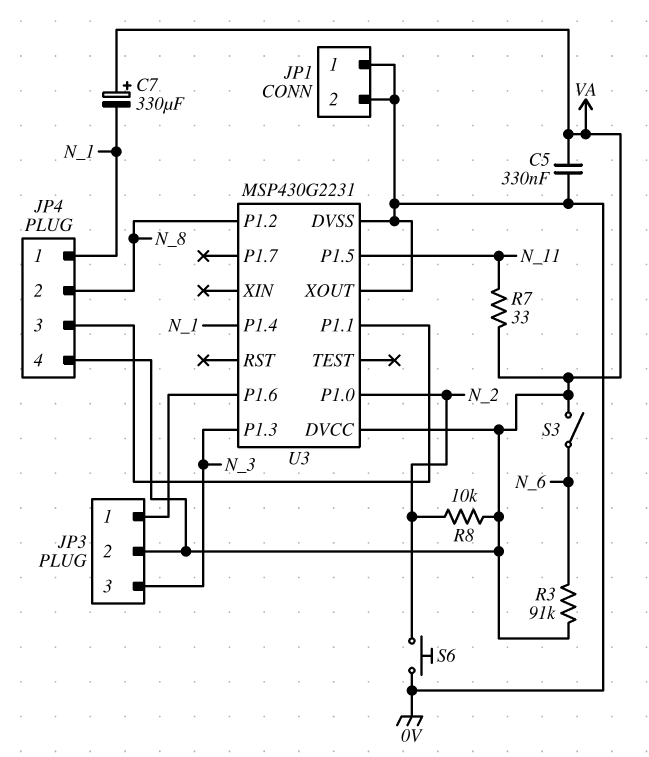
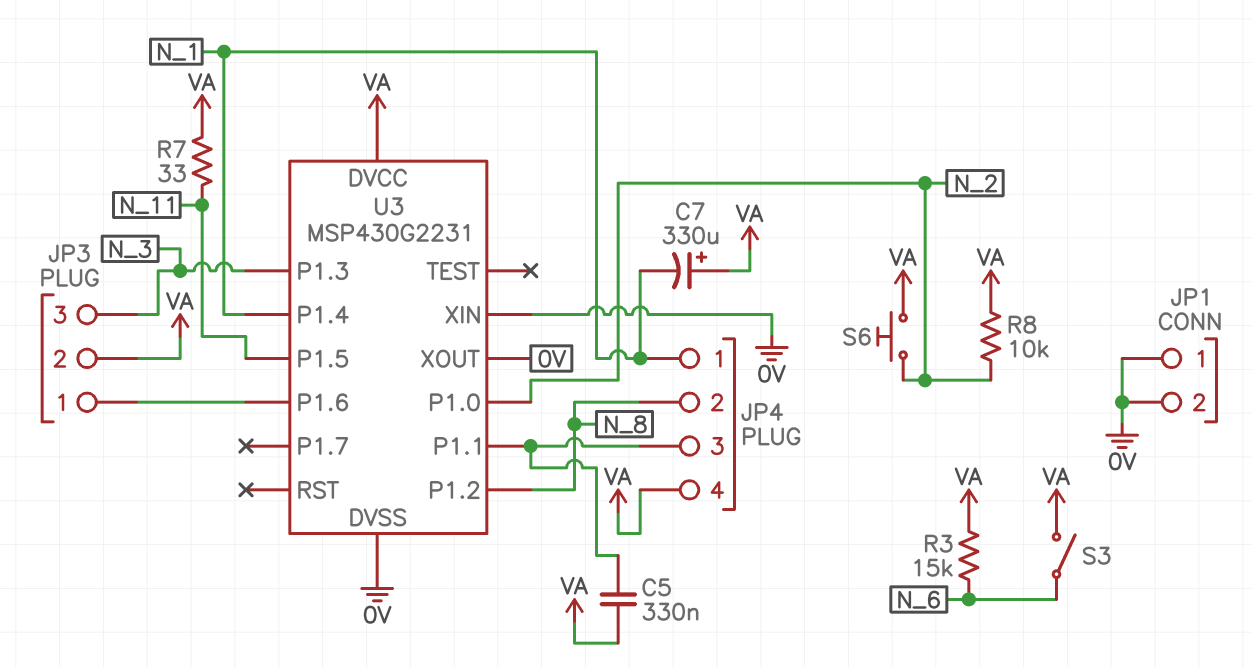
C5: 330nF (0V, VA) -> 330nF (JP4/3, VA)
R3: 91k (N_6, VA) -> 15k (N_6, VA)
S6: button (0V, N_2) -> button (N_2, VA)
U3 pin XIN: none -> 0V

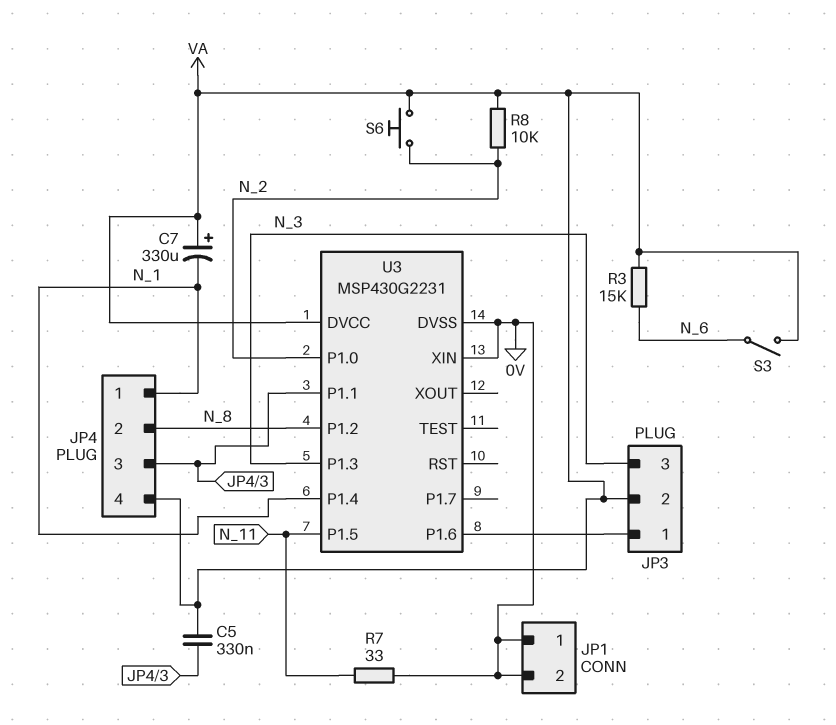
R7: 33 (N_11, VA) -> 33 (0V, N_11)
U3 pin XOUT: 0V -> none

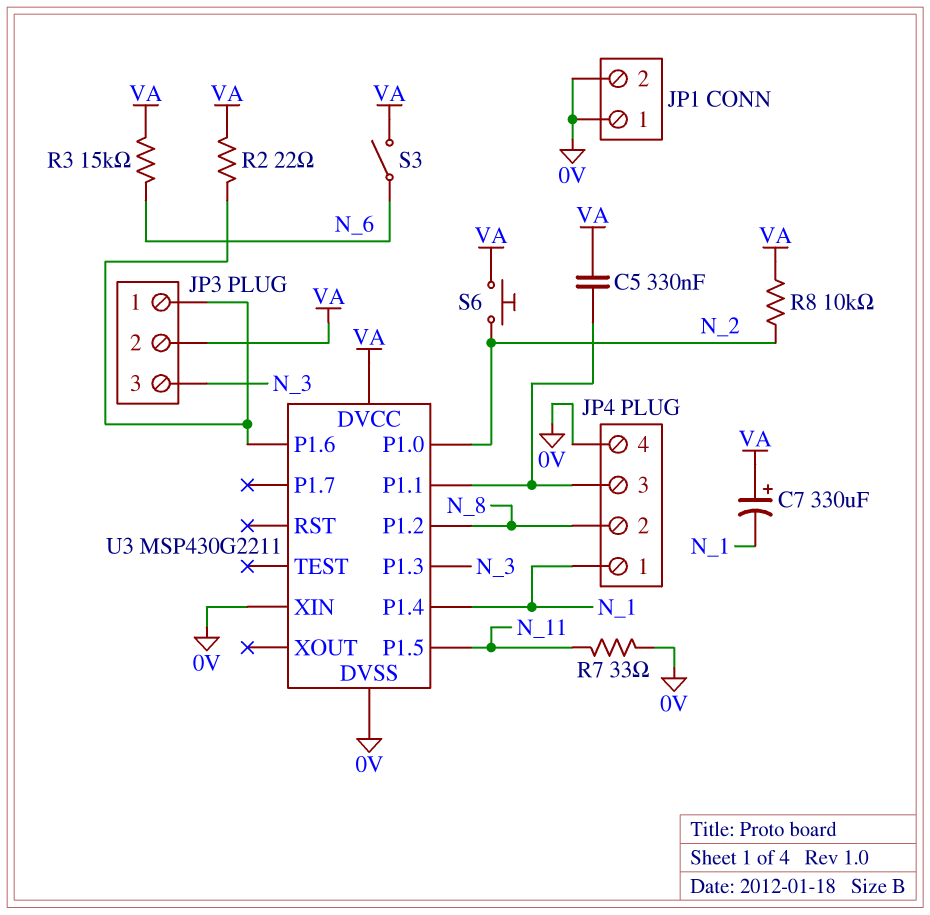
JP4 pin 4: VA -> 0V
R2: none -> 22 (JP3/1, VA)
U3: MSP430G2231 -> MSP430G2211

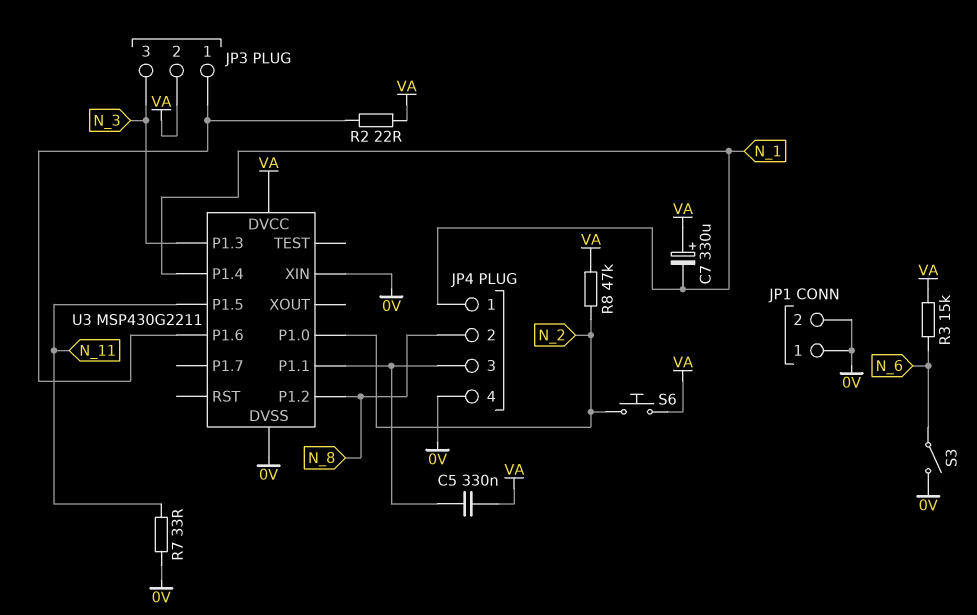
R8: 10k (N_2, VA) -> 47k (N_2, VA)
S3: switch (N_6, VA) -> switch (0V, N_6)

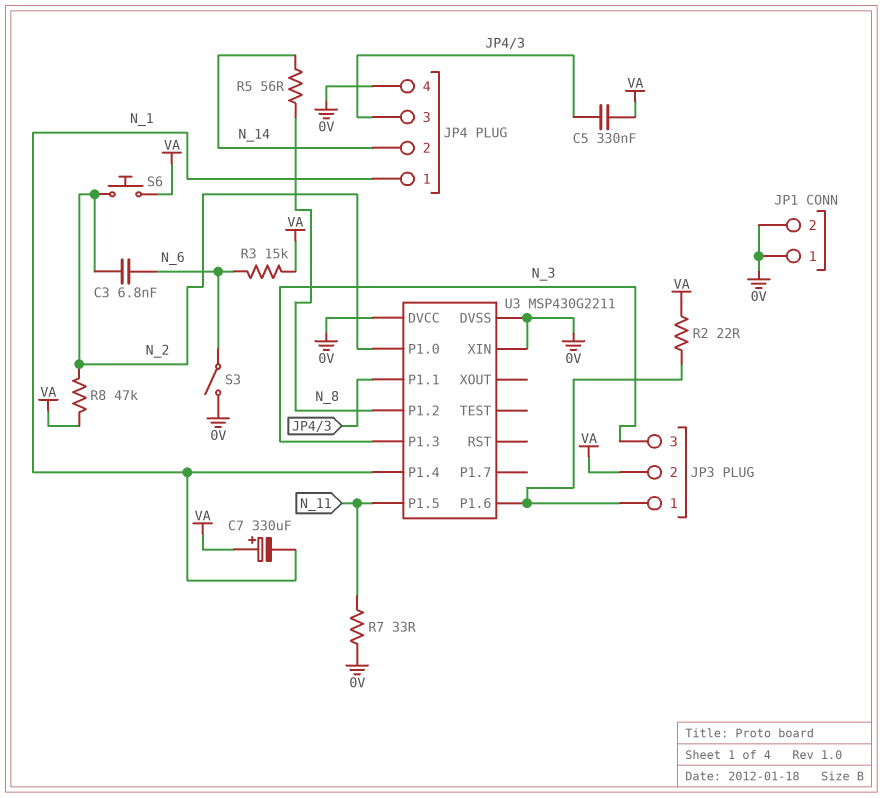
C3: none -> 6.8nF (N_2, N_6)
JP4 pin 2: N_8 -> N_14
R5: none -> 56 (N_8, N_14)
U3 pin DVCC: VA -> 0V

